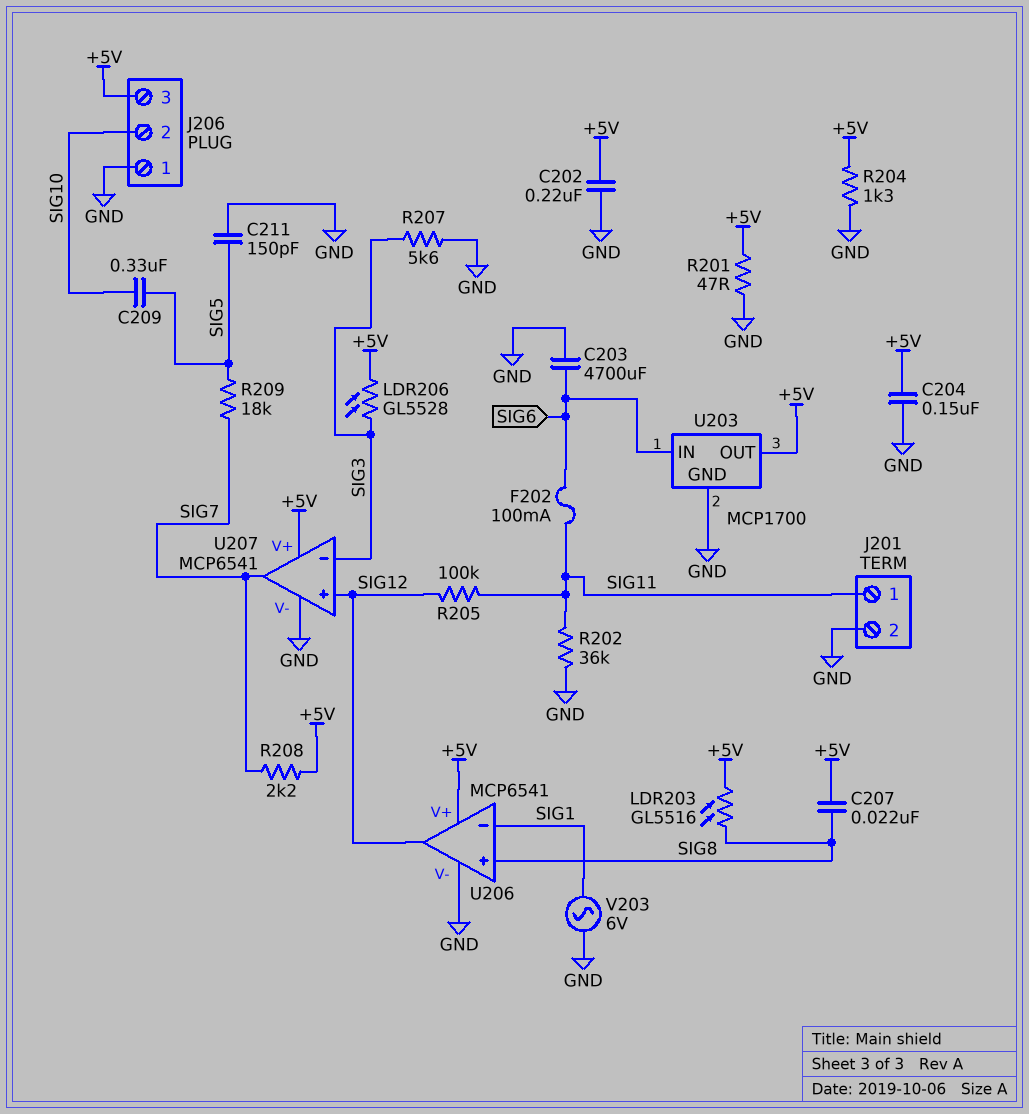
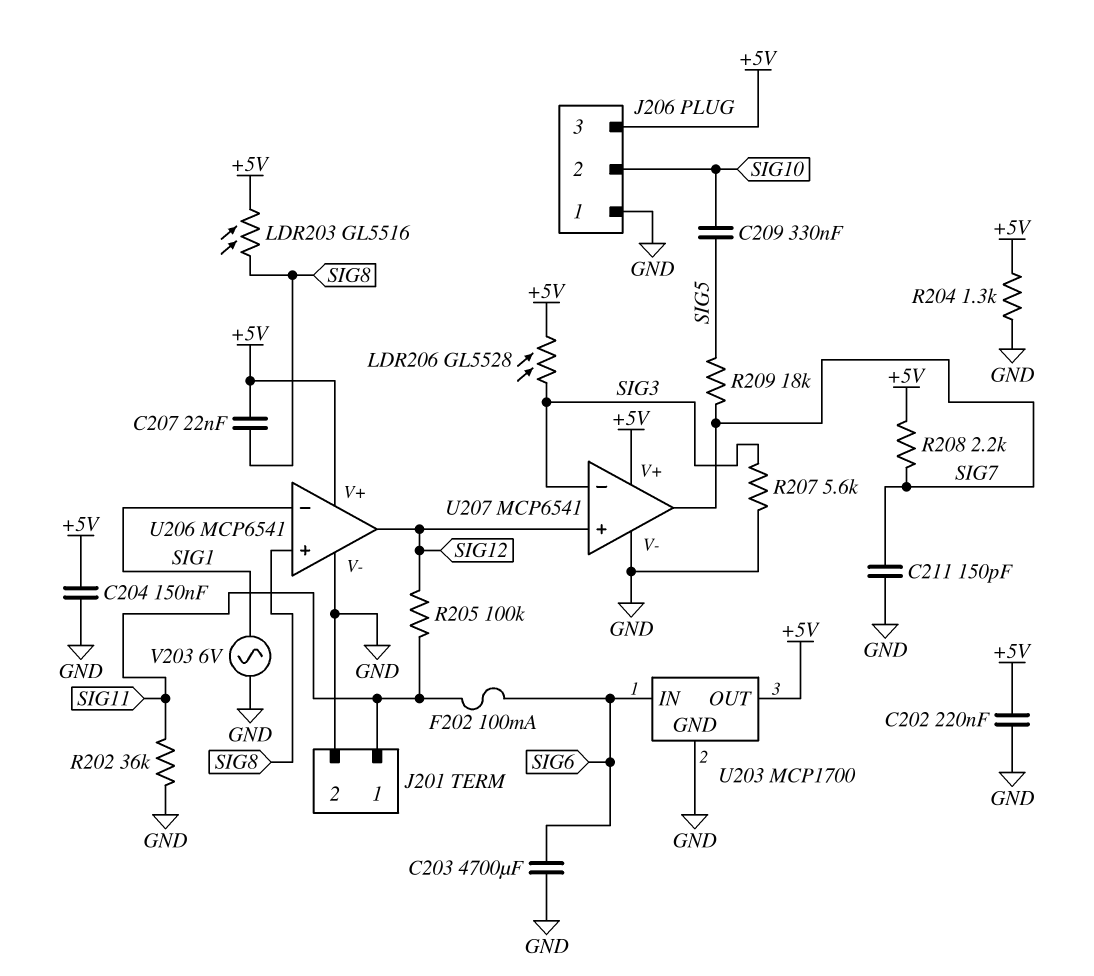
C211: 150pF (GND, SIG5) -> 150pF (GND, SIG7)
R201: 47 (+5V, GND) -> none

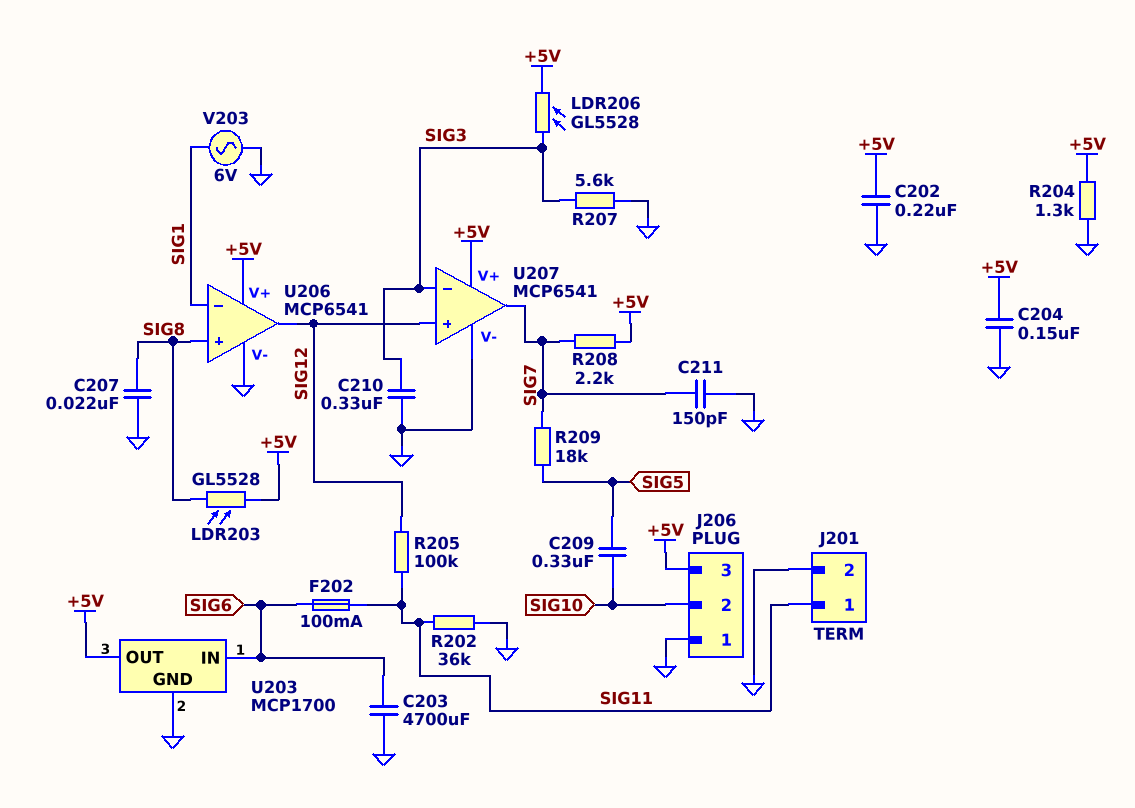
C207: 22nF (+5V, SIG8) -> 22nF (GND, SIG8)
C210: none -> 330nF (GND, SIG3)
LDR203: GL5516 (+5V, SIG8) -> GL5528 (+5V, SIG8)

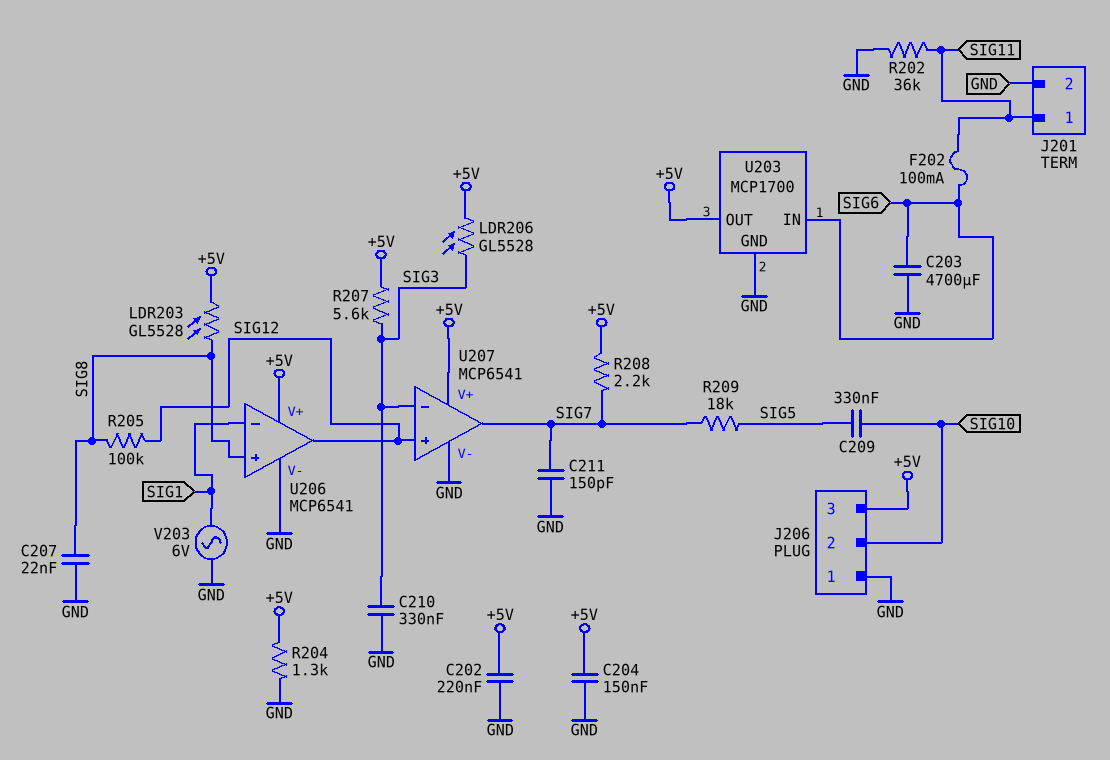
R205: 100k (SIG11, SIG12) -> 100k (SIG8, SIG12)
R207: 5.6k (GND, SIG3) -> 5.6k (+5V, SIG3)

